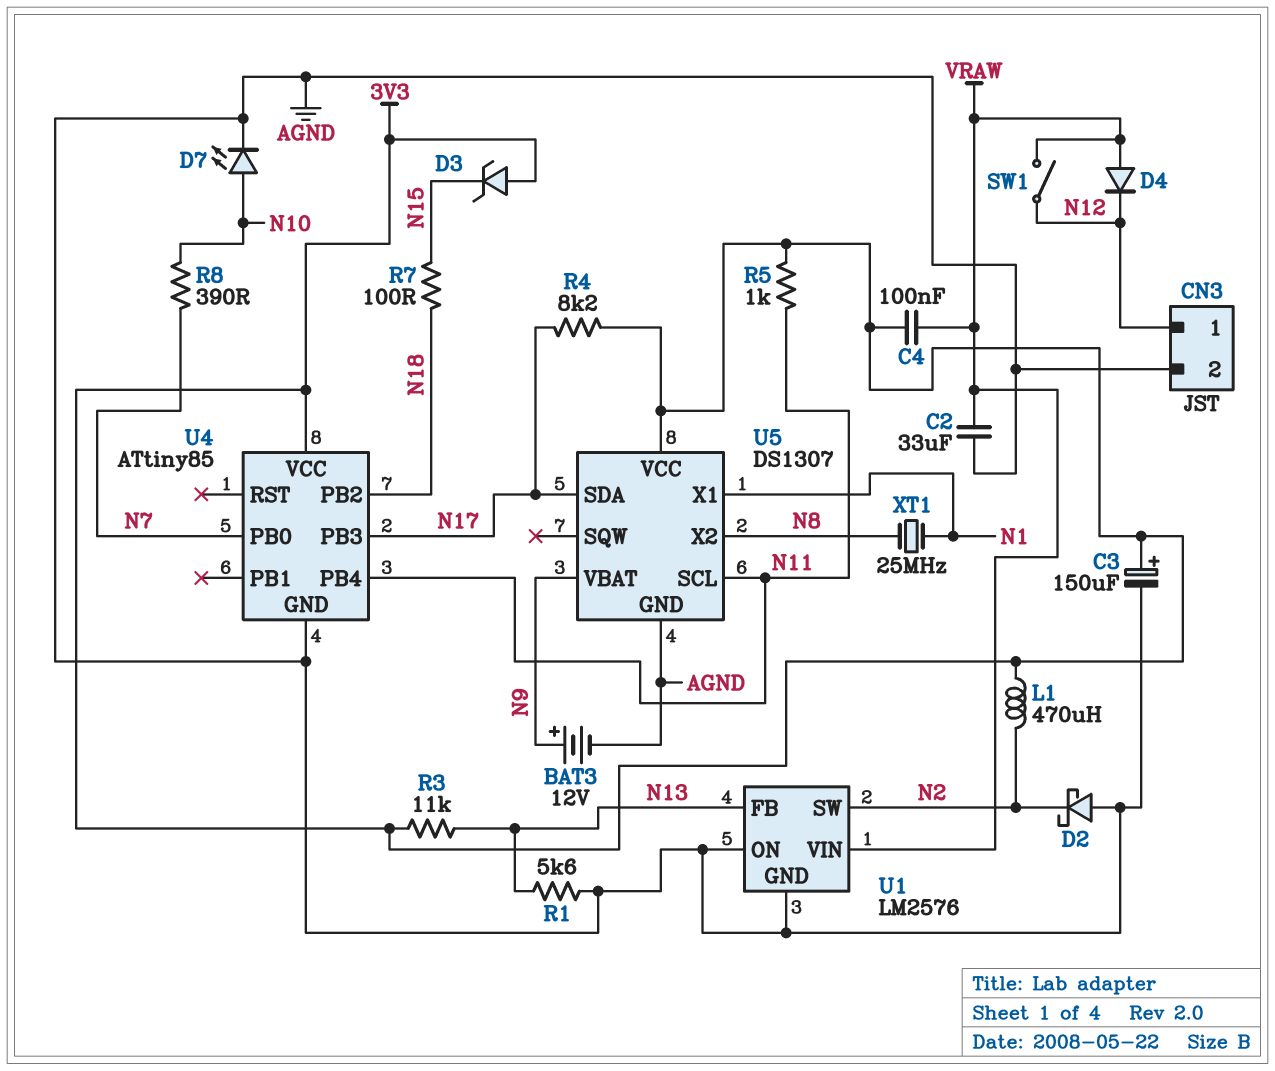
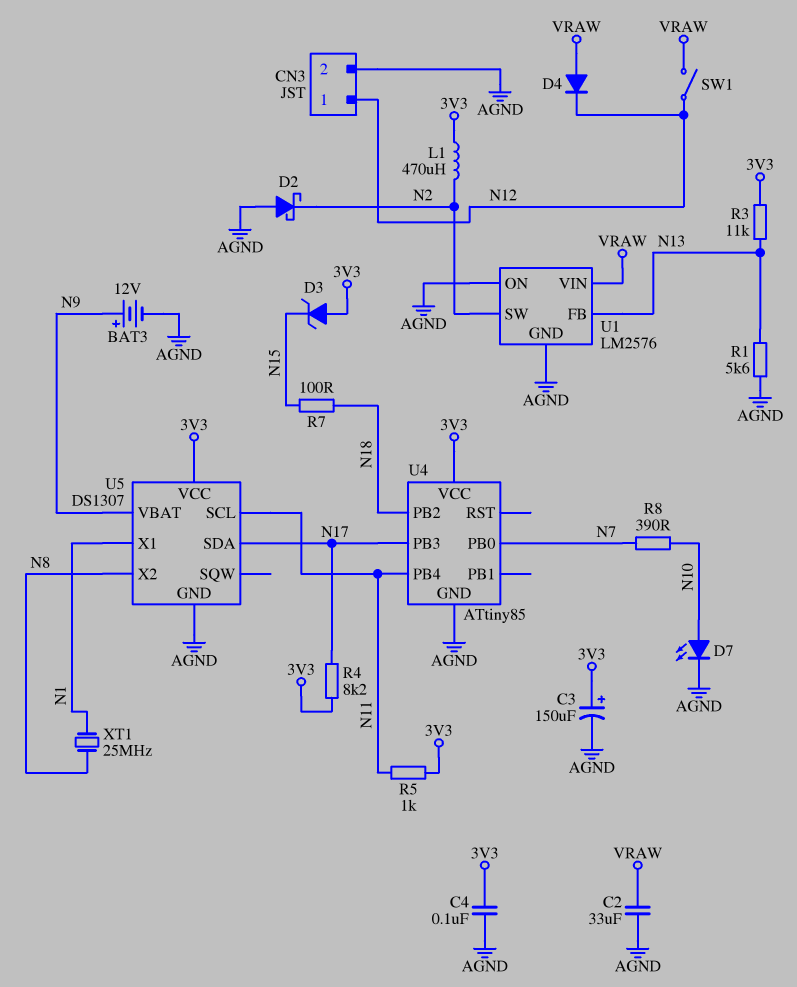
C4: 100nF (3V3, VRAW) -> 100nF (3V3, AGND)

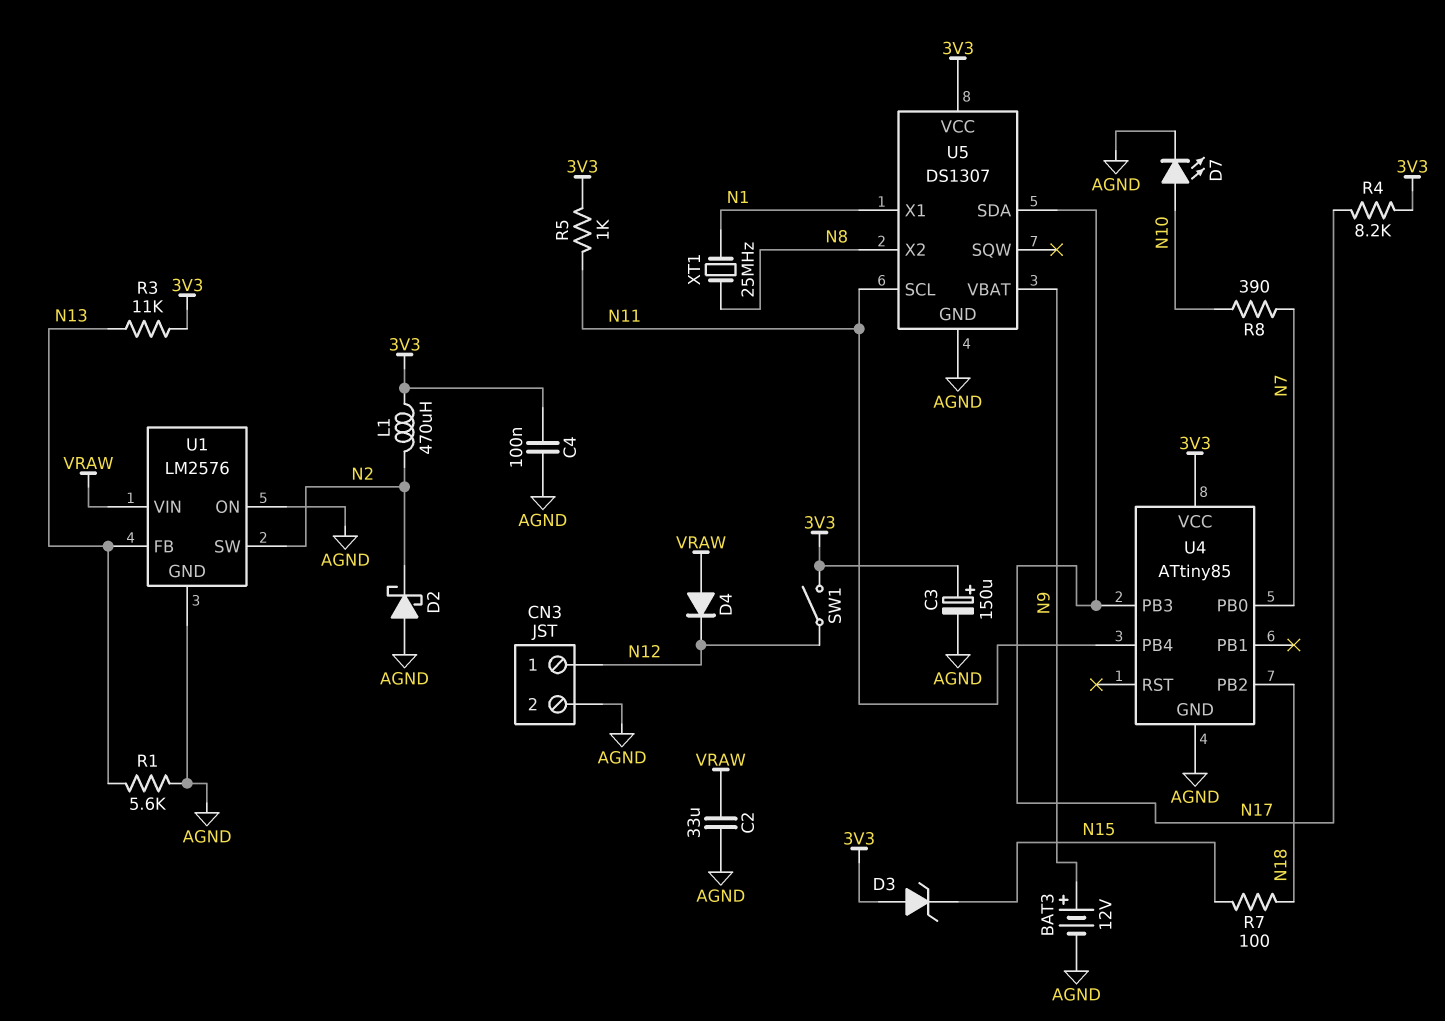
SW1: switch (N12, VRAW) -> switch (3V3, N12)

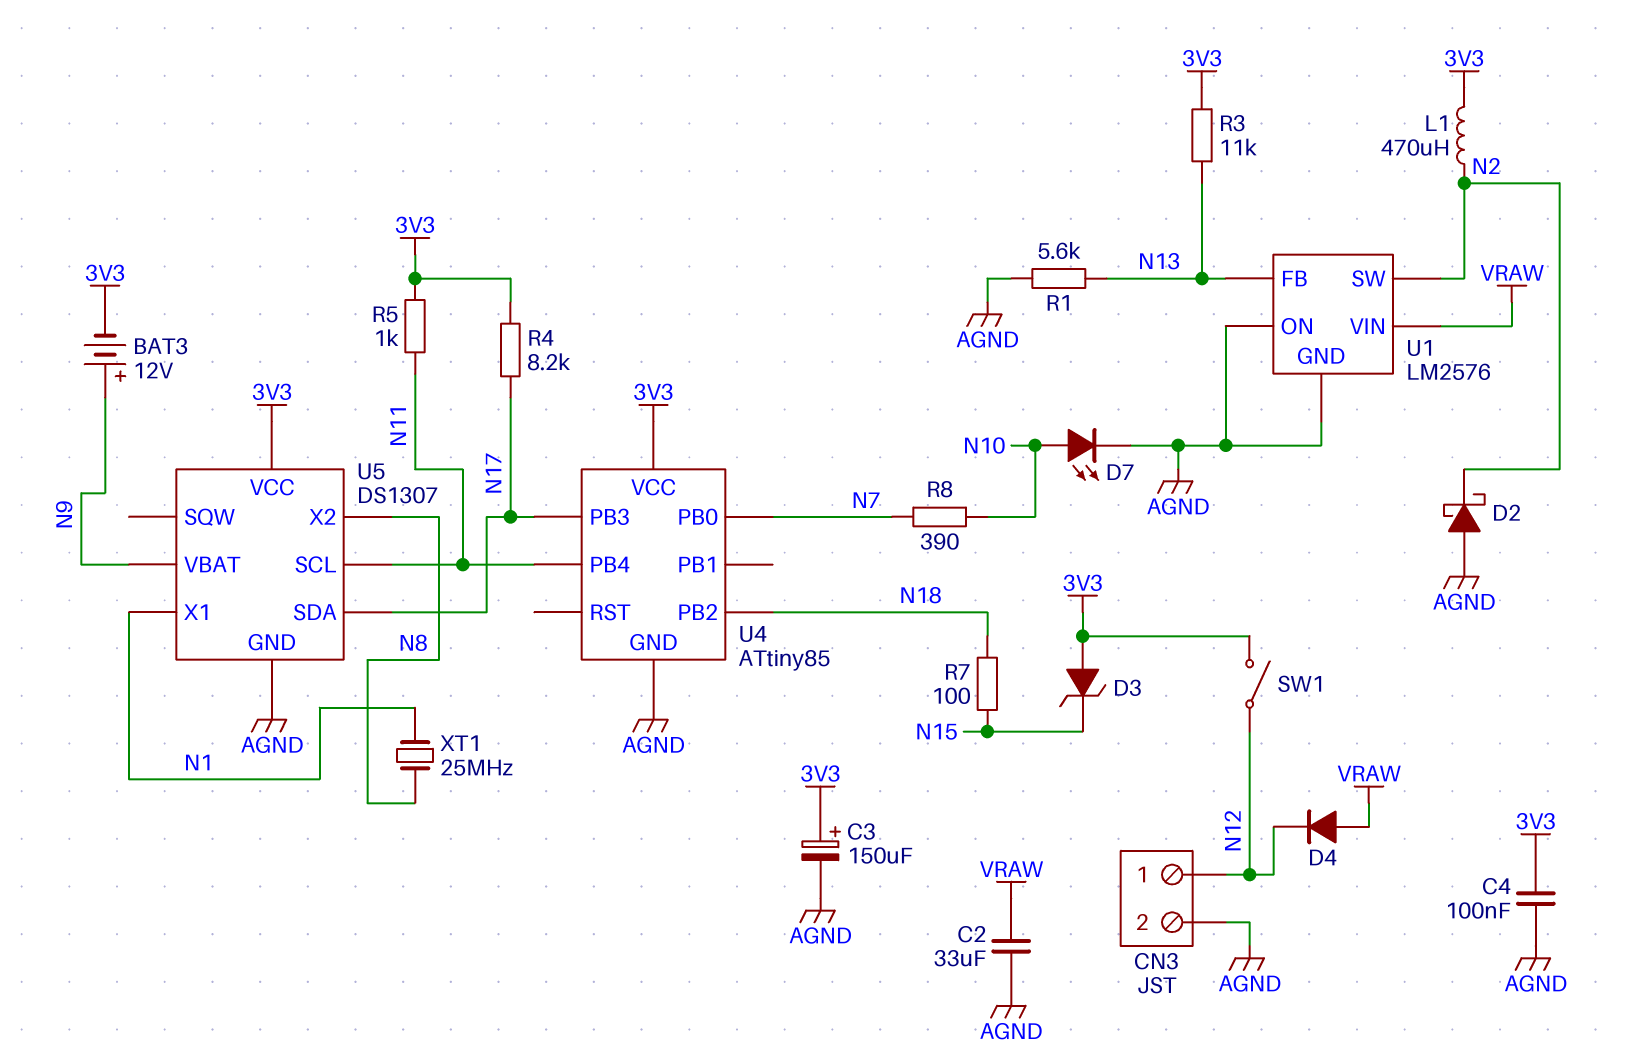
BAT3: 12V (plus N9, minus AGND) -> 12V (plus N9, minus 3V3)

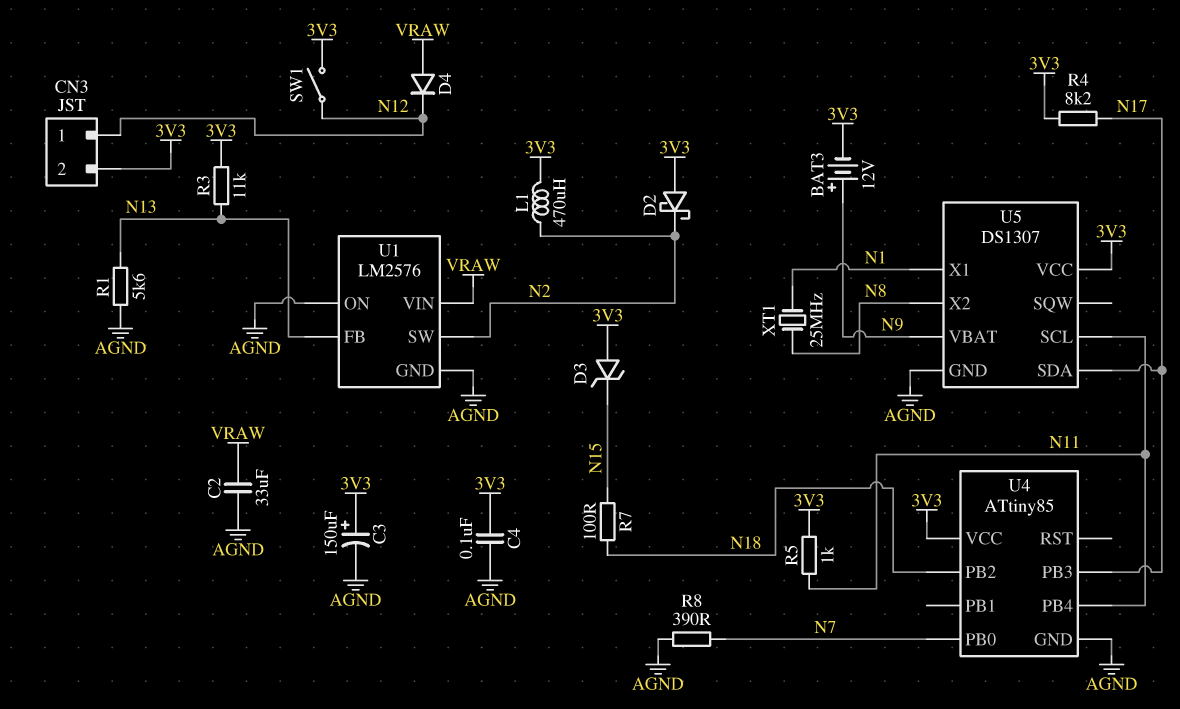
CN3 pin 2: AGND -> 3V3
D2: schottky (A AGND, K N2) -> schottky (A 3V3, K N2)
D7: LED (A N10, K AGND) -> none
R8: 390 (N7, N10) -> 390 (AGND, N7)

